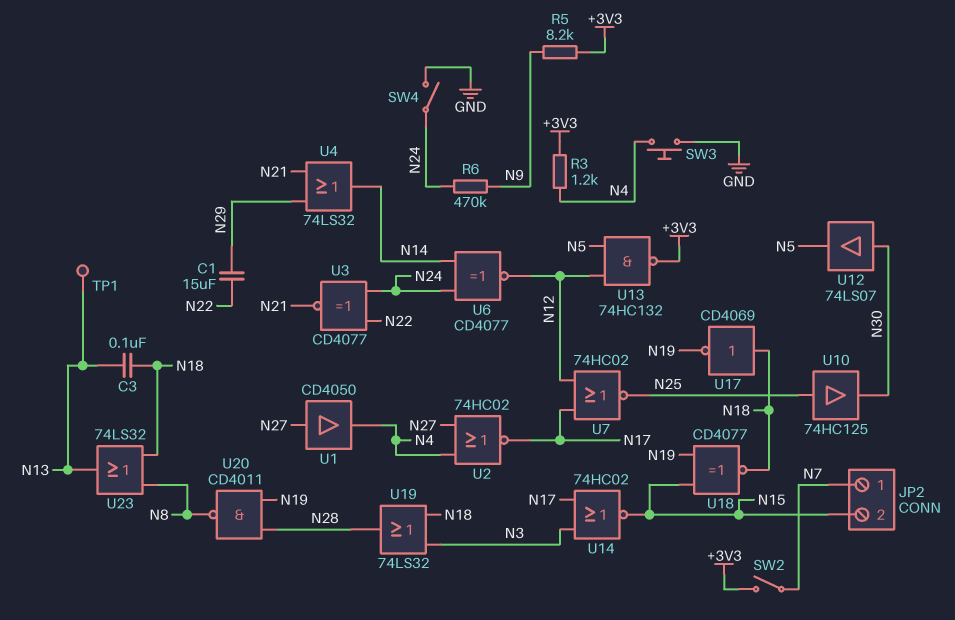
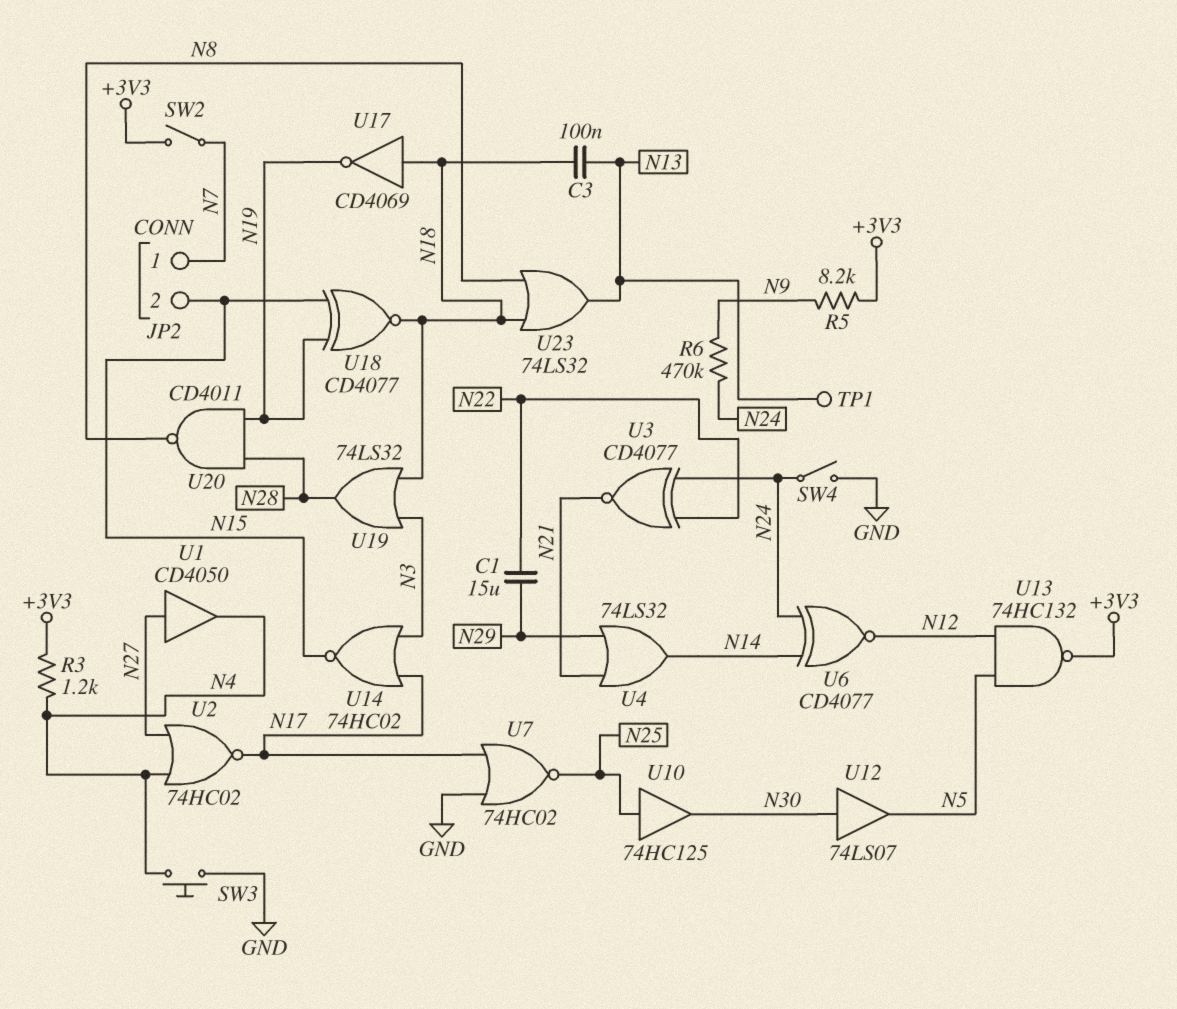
U7: NOR 74HC02 (in N12, in N17, out N25) -> NOR 74HC02 (in GND, in N17, out N25)

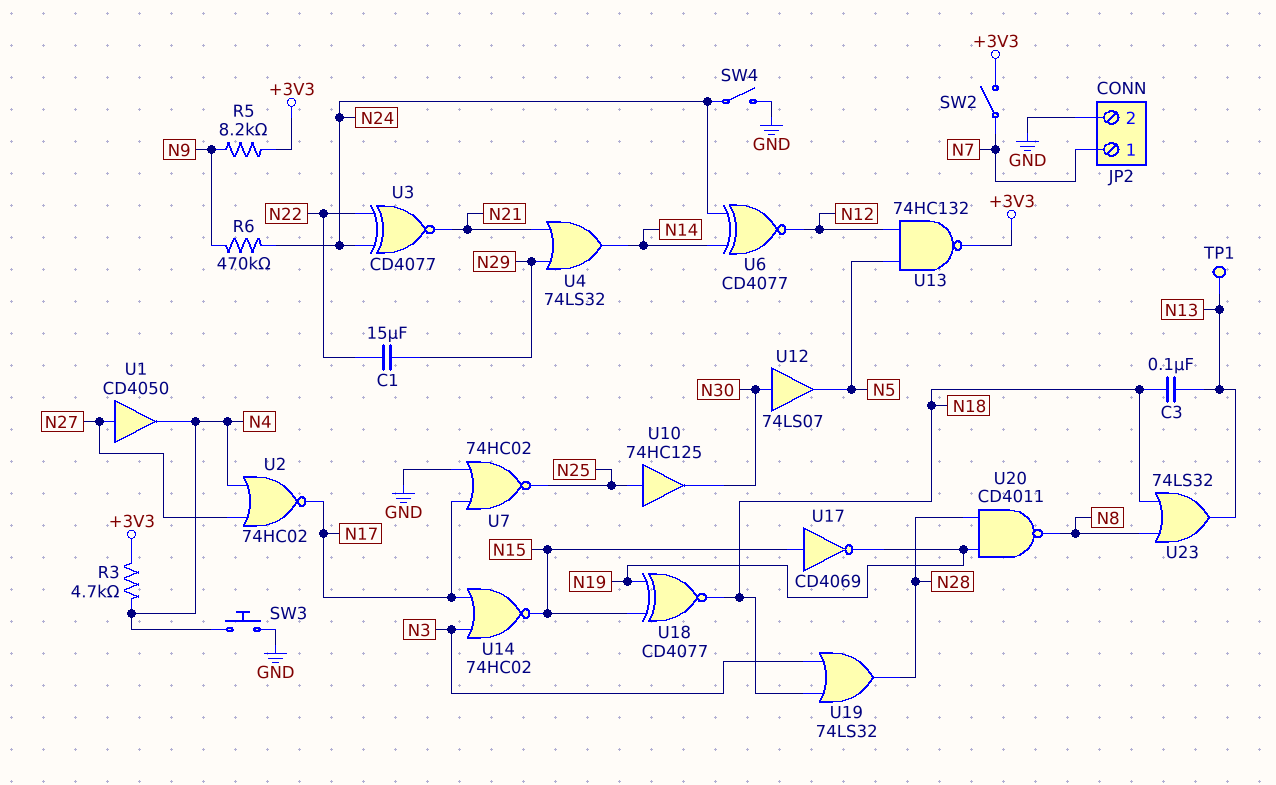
JP2 pin 2: N15 -> GND
R3: 1.2k (+3V3, N4) -> 4.7k (+3V3, N4)
U17: NOT CD4069 (in N18, out N19) -> NOT CD4069 (in N15, out N19)

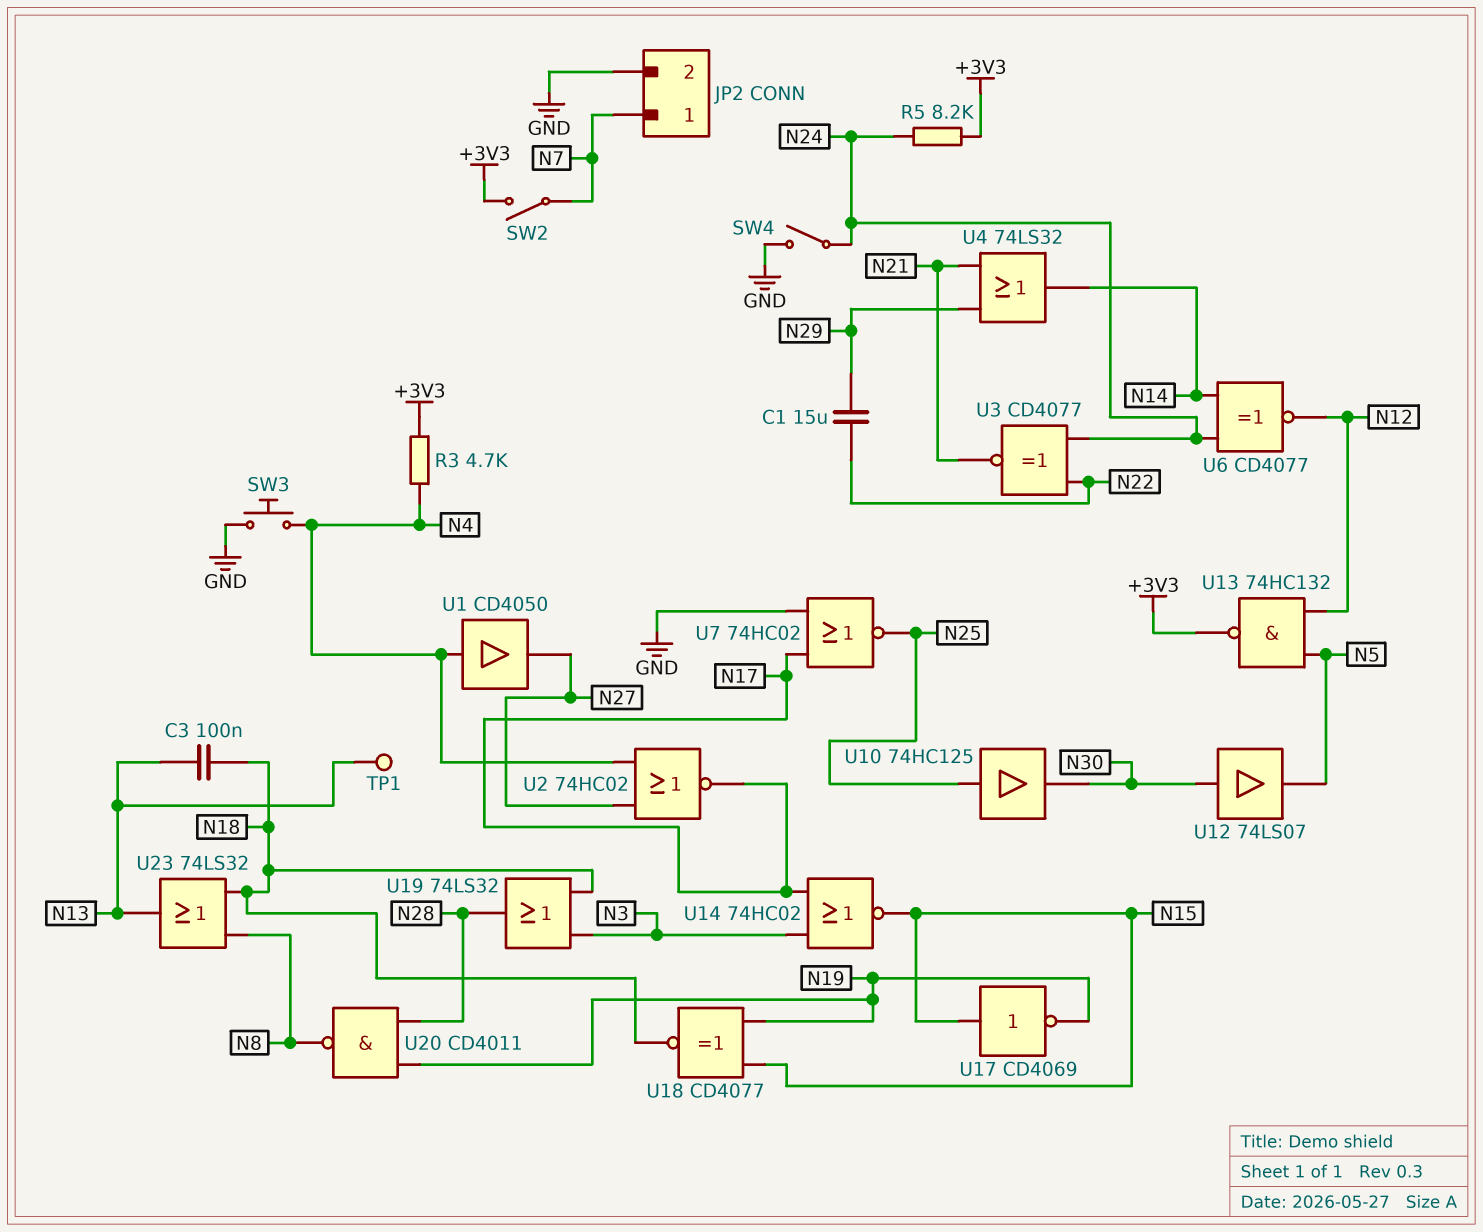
R5: 8.2k (+3V3, N9) -> 8.2k (+3V3, N24)
R6: 470k (N9, N24) -> none
U1: buffer CD4050 (in N27, out N4) -> buffer CD4050 (in N4, out N27)

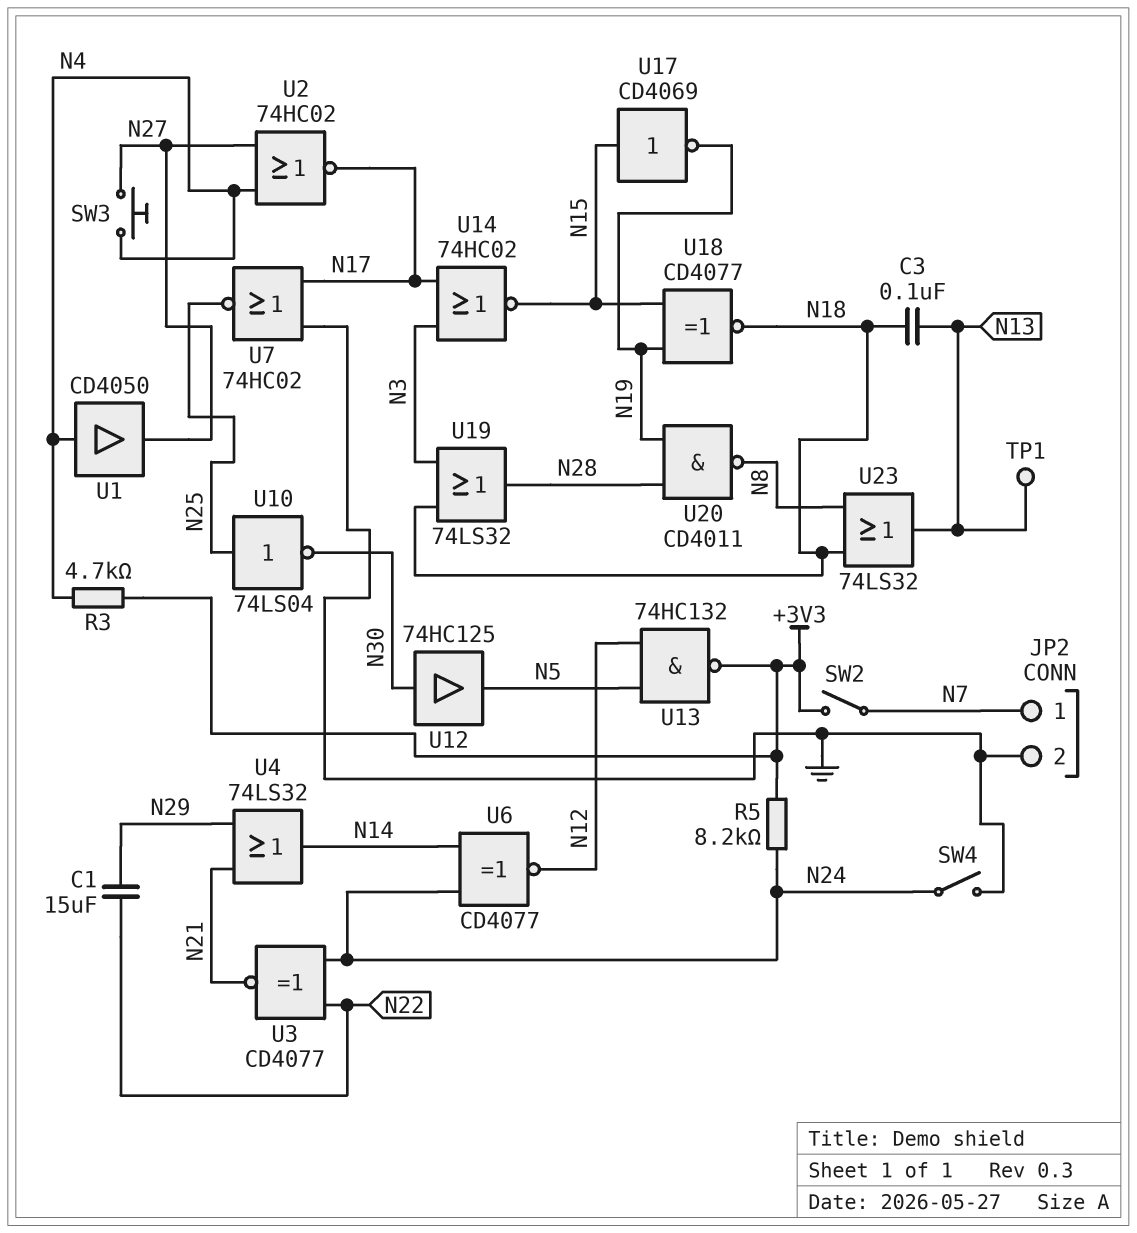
SW3: button (GND, N4) -> button (N4, N27)
U10: buffer 74HC125 (in N25, out N30) -> NOT 74LS04 (in N25, out N30)
U12: buffer 74LS07 (in N30, out N5) -> buffer 74HC125 (in N30, out N5)

